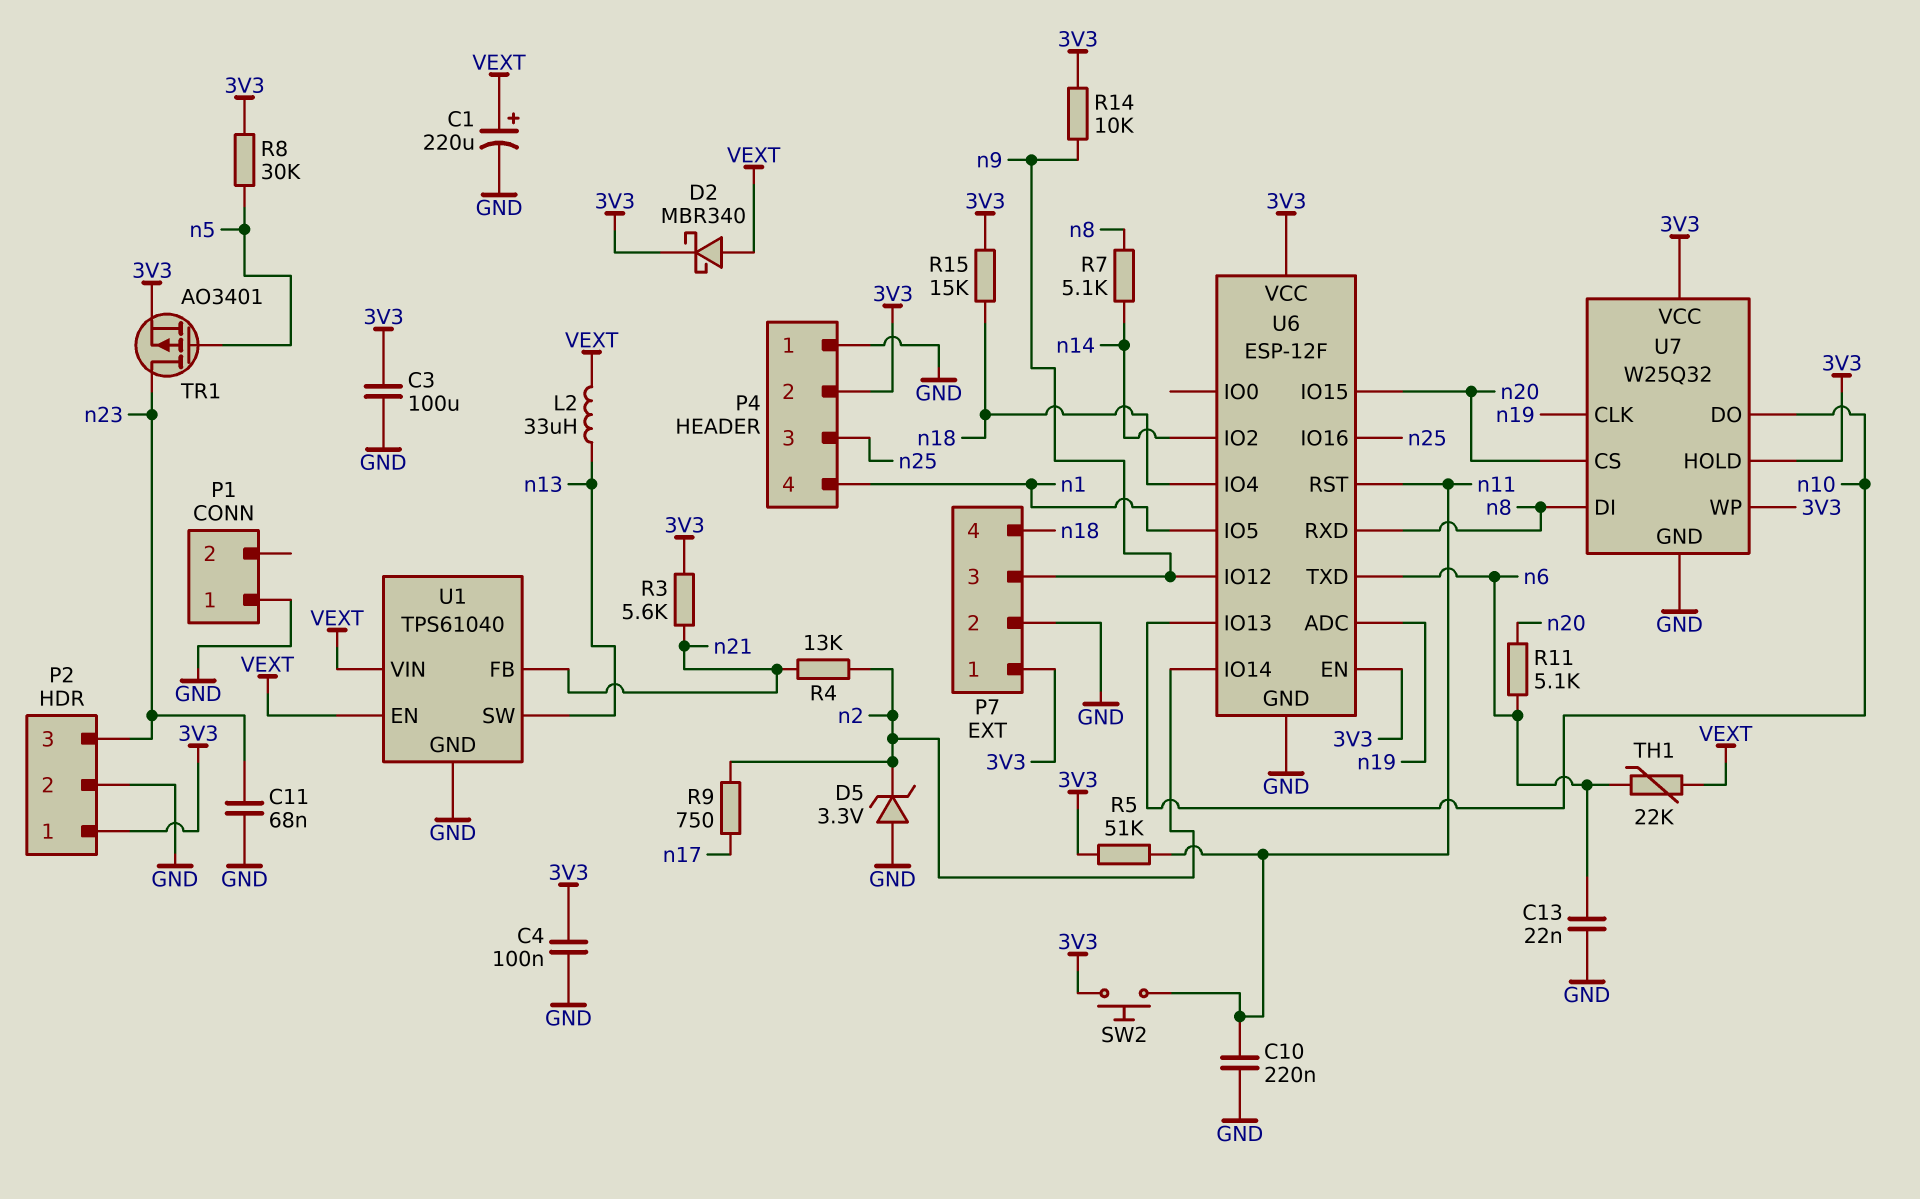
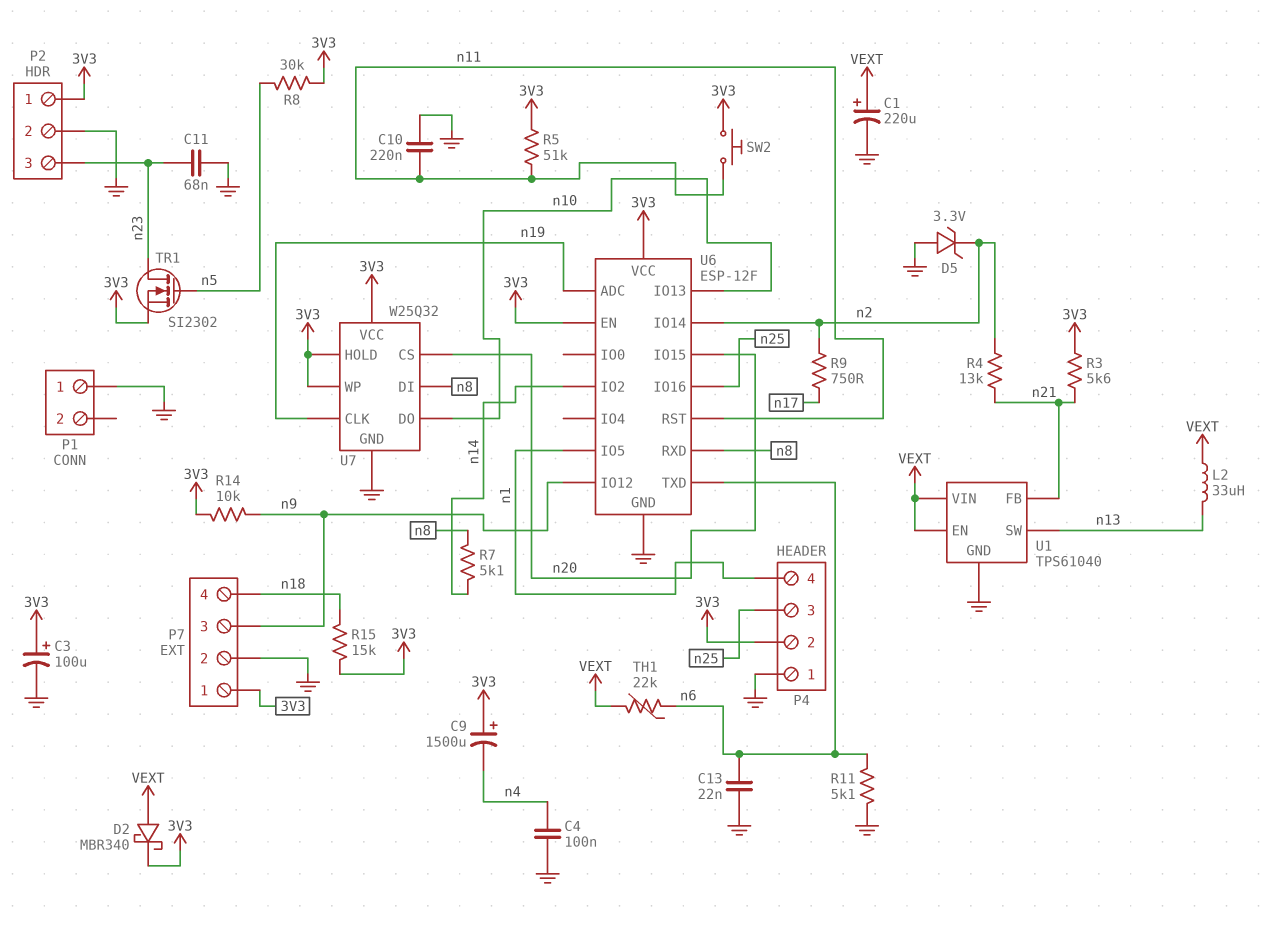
C3: 100uF (3V3, GND) -> 100uF (plus 3V3, minus GND)
C4: 100nF (3V3, GND) -> 100nF (GND, n4)
C9: none -> 1500uF (plus 3V3, minus n4)
R11: 5.1k (n6, n20) -> 5.1k (GND, n6)
TR1: PMOS AO3401 (G n5, D n23, S 3V3) -> NMOS SI2302 (G n5, D n23, S 3V3)
U6 pin IO4: n18 -> none

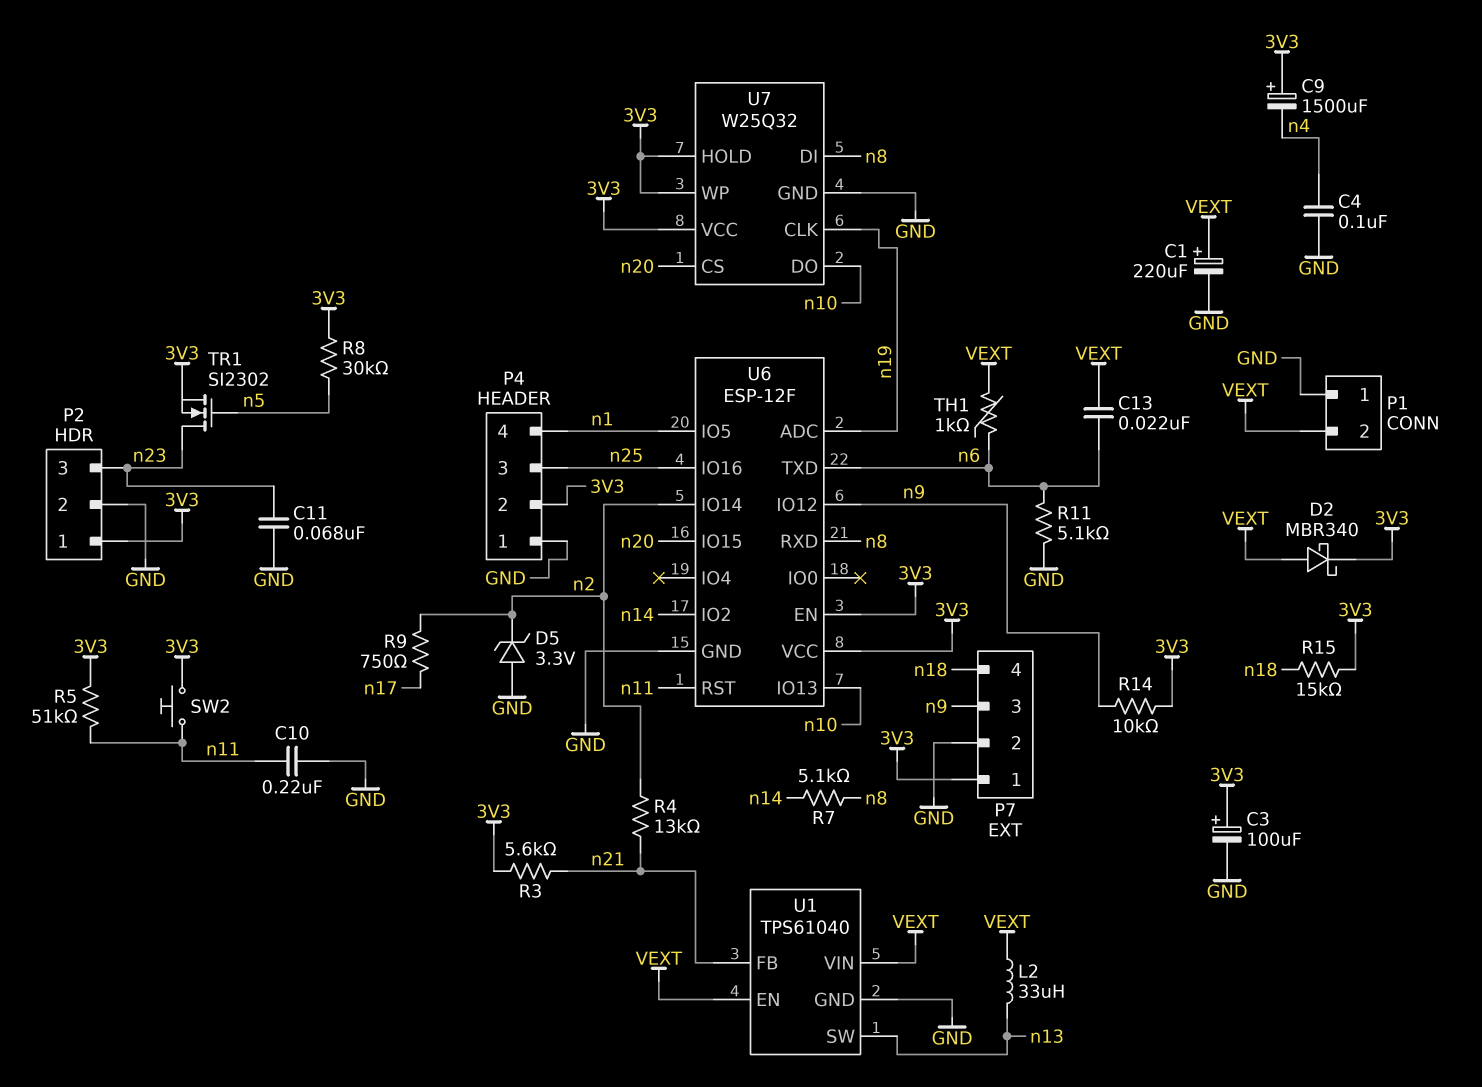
C13: 22nF (GND, n6) -> 22nF (VEXT, n6)
P1 pin 2: none -> VEXT
TH1: 22k (VEXT, n6) -> 1k (VEXT, n6)

